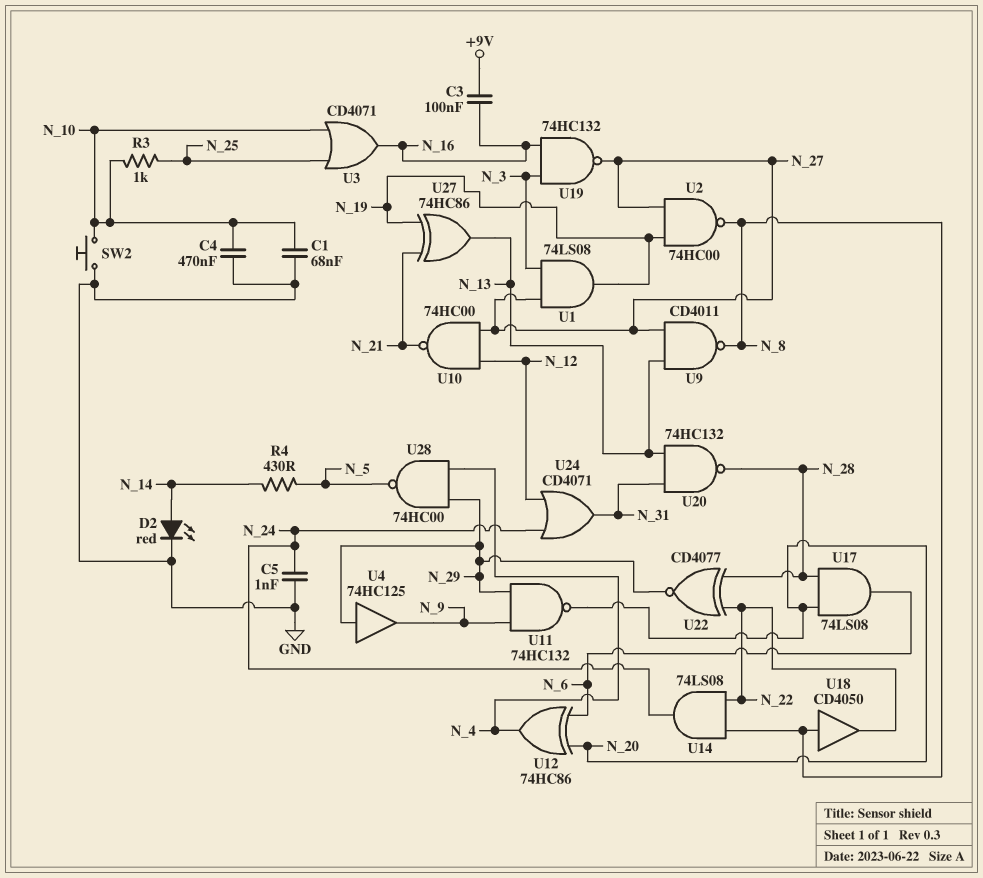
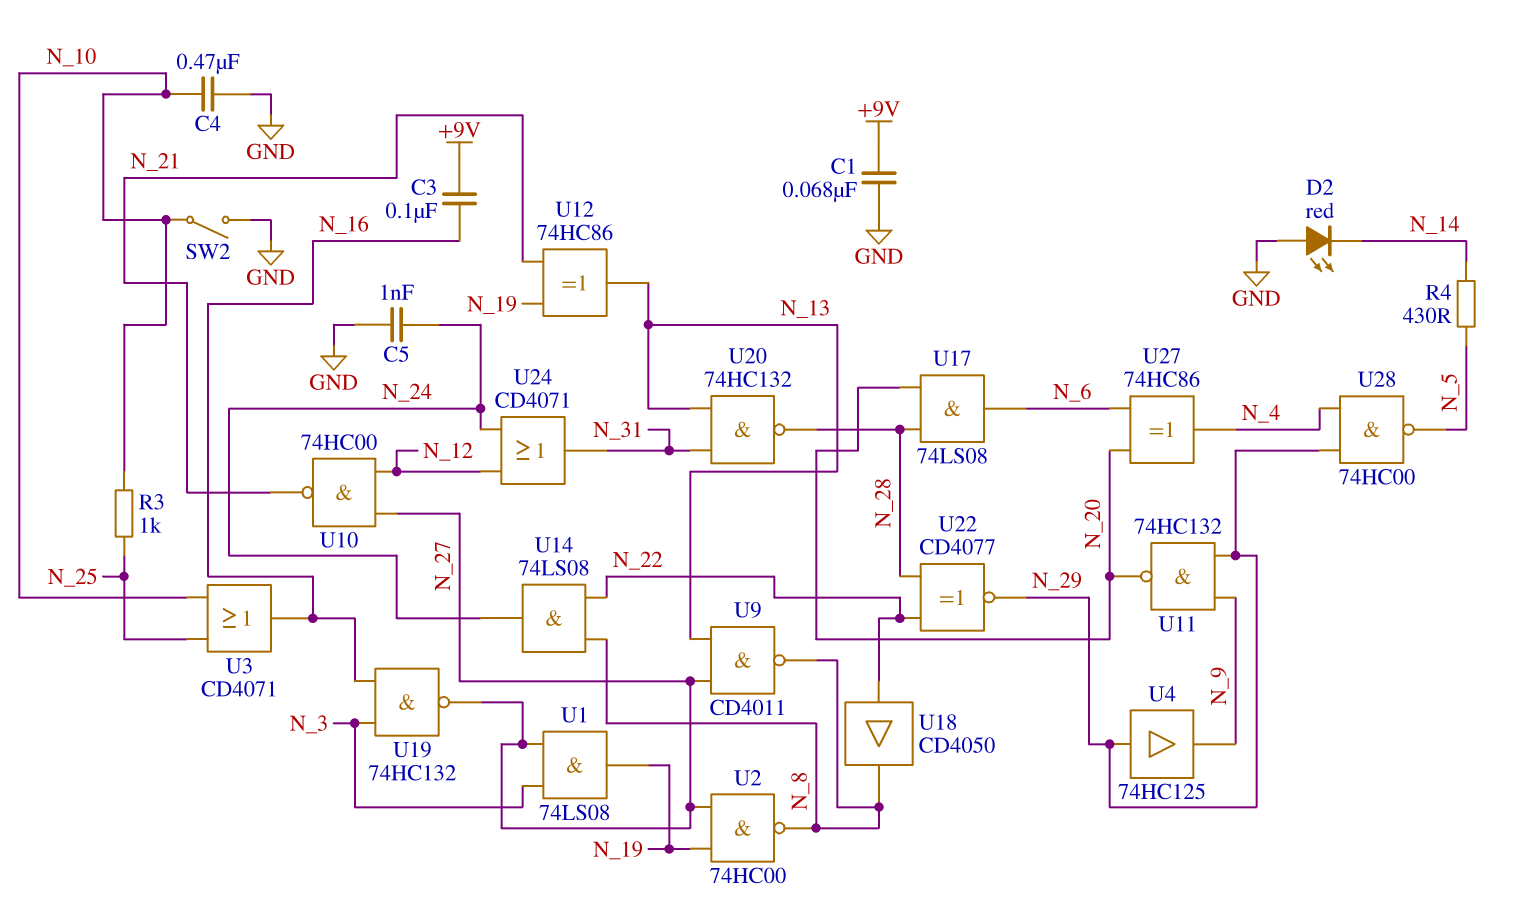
C1: 68nF (GND, N_10) -> 68nF (+9V, GND)
D2: LED red (A N_14, K GND) -> LED red (A GND, K N_14)
SW2: button (GND, N_10) -> switch (GND, N_10)
U12: XOR 74HC86 (in N_6, in N_20, out N_4) -> XOR 74HC86 (in N_19, in N_21, out N_13)
U18: buffer CD4050 (in N_8, out N_22) -> buffer CD4050 (in N_22, out N_8)
U27: XOR 74HC86 (in N_19, in N_21, out N_13) -> XOR 74HC86 (in N_6, in N_20, out N_4)

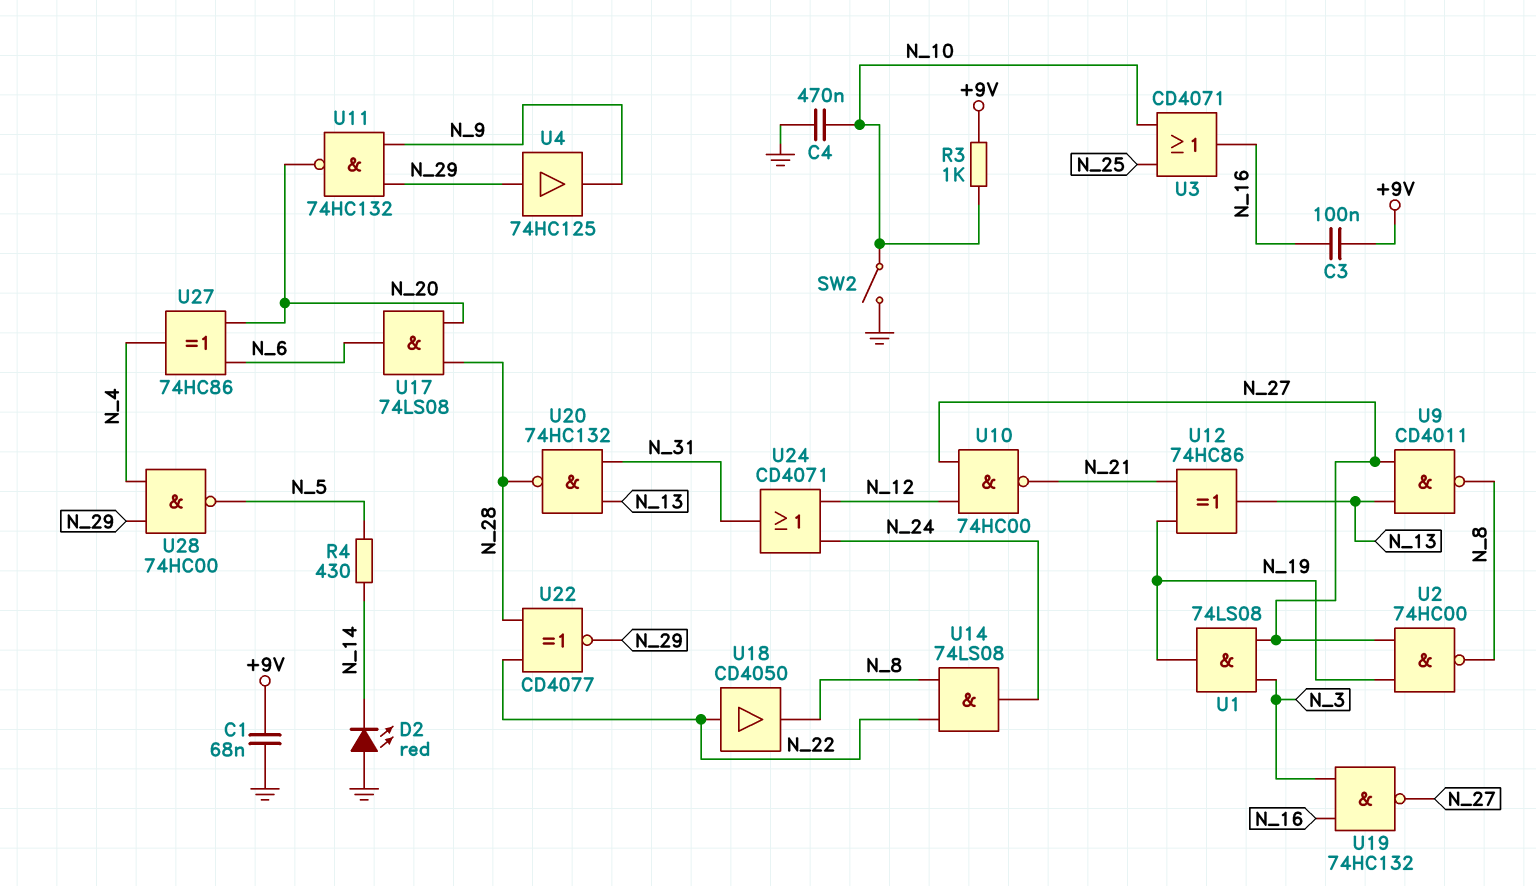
C5: 1nF (GND, N_24) -> none
R3: 1k (N_10, N_25) -> 1k (+9V, N_10)

